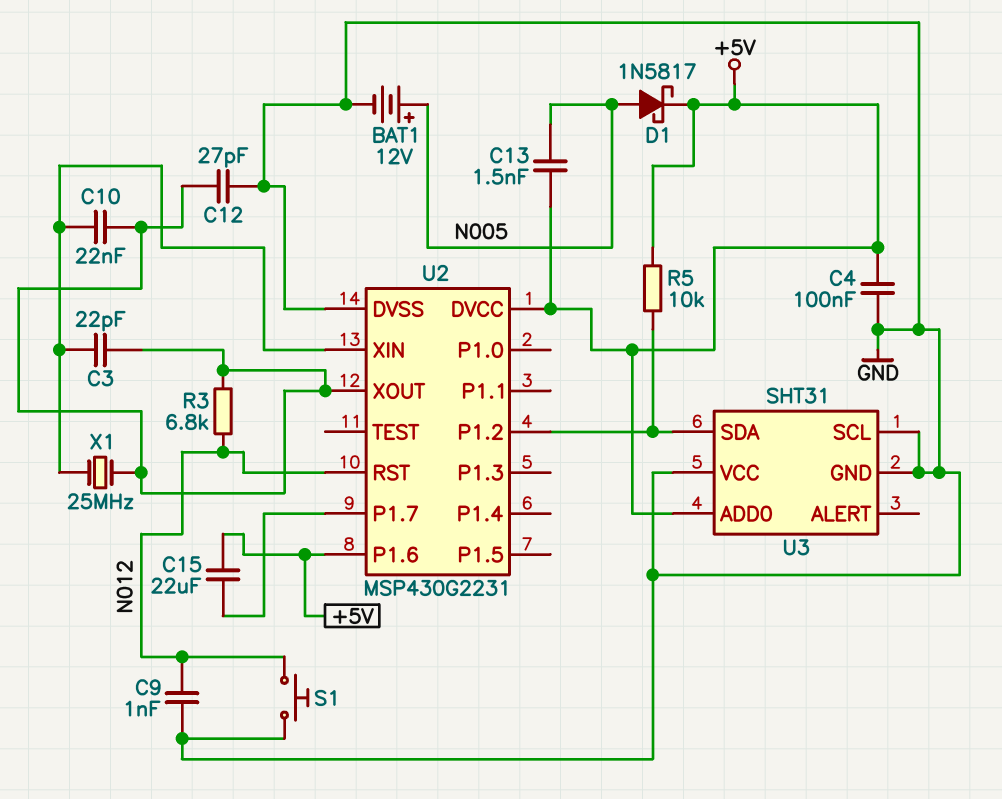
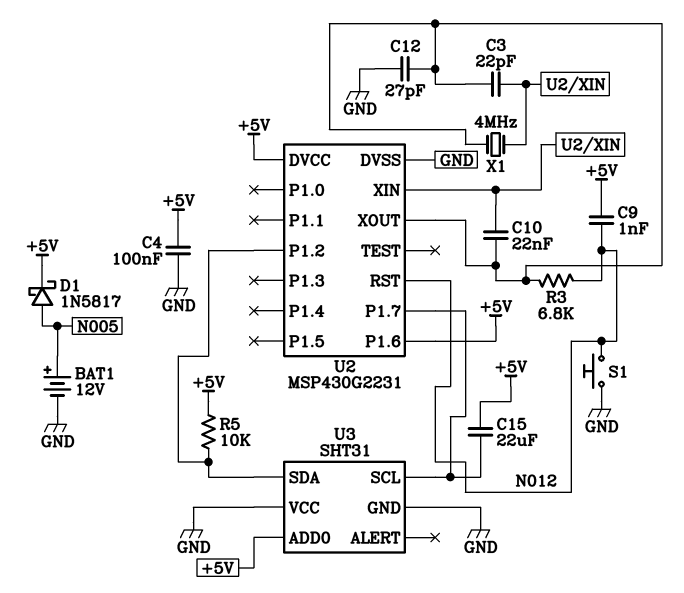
C9: 1nF (GND, N012) -> 1nF (+5V, N012)
C13: 1.5nF (+5V, N005) -> none
U3 pin SCL: GND -> U2/P1.7
X1: 25MHz (U2/XIN, U2/XOUT) -> 4MHz (U2/XIN, U2/XOUT)

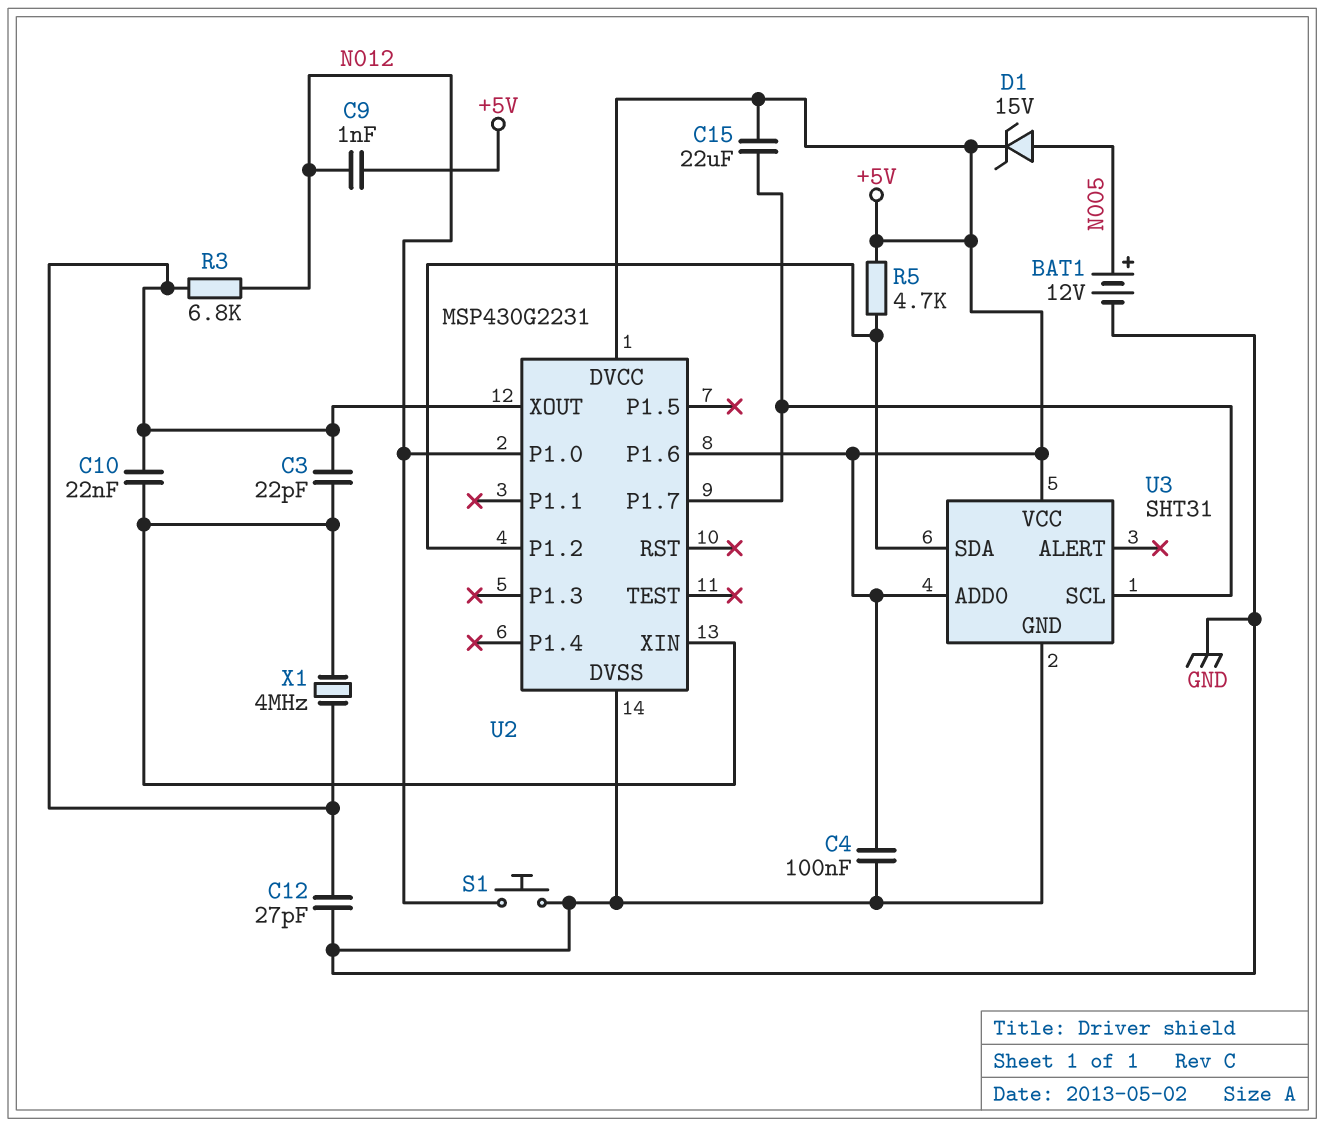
D1: schottky 1N5817 (A N005, K +5V) -> zener 15V (A N005, K +5V)
R5: 10k (+5V, U2/P1.2) -> 4.7k (+5V, U2/P1.2)
U2 pin P1.0: none -> N012
U2 pin RST: N012 -> none
U3 pin VCC: GND -> +5V

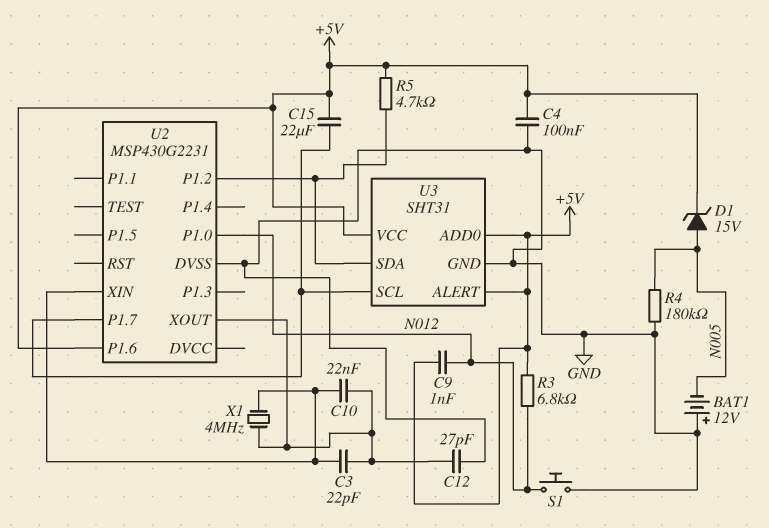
BAT1: 12V (plus N005, minus GND) -> 12V (plus GND, minus N005)
R3: 6.8k (N012, U2/XOUT) -> 6.8k (+5V, N012)
R4: none -> 180k (GND, N005)
U2 pin DVCC: +5V -> none
U3 pin ALERT: none -> +5V

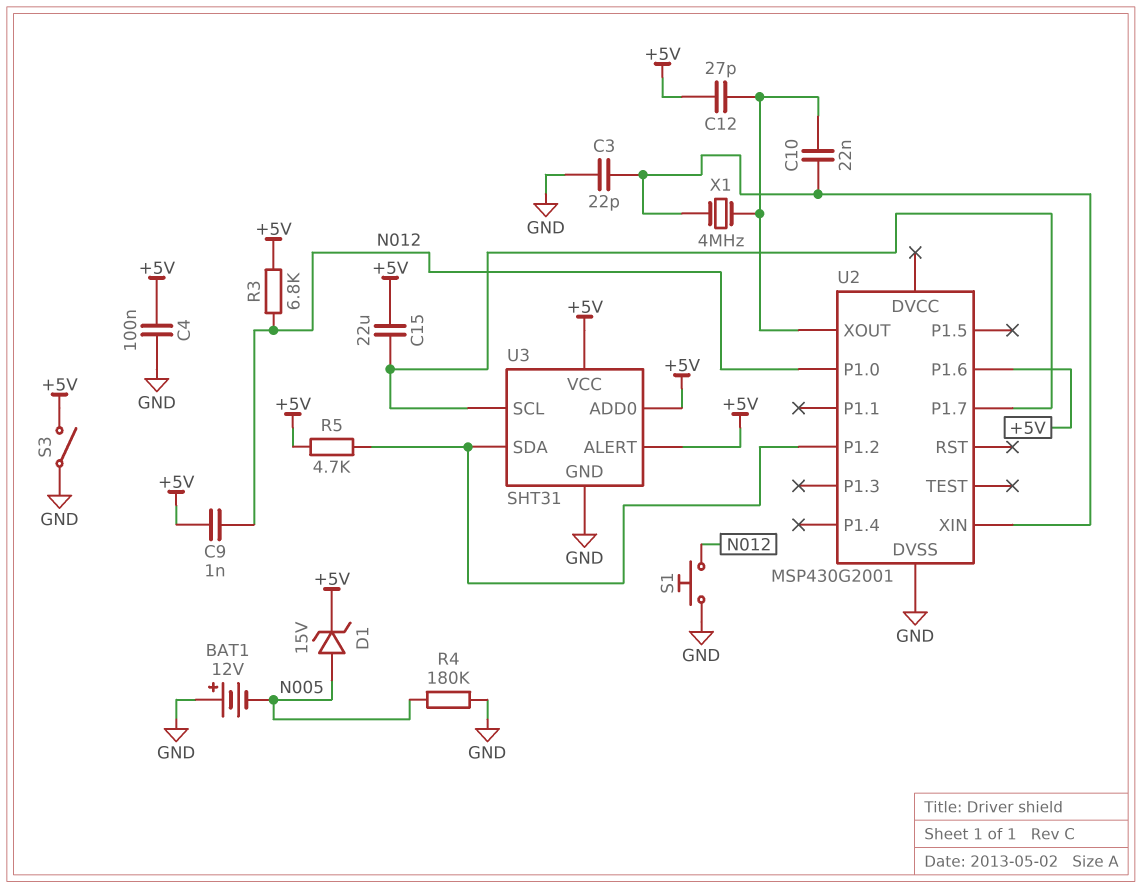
C3: 22pF (U2/XIN, U2/XOUT) -> 22pF (GND, U2/XIN)
C12: 27pF (GND, U2/XOUT) -> 27pF (+5V, U2/XOUT)
S3: none -> switch (+5V, GND)
U2: MSP430G2231 -> MSP430G2001

